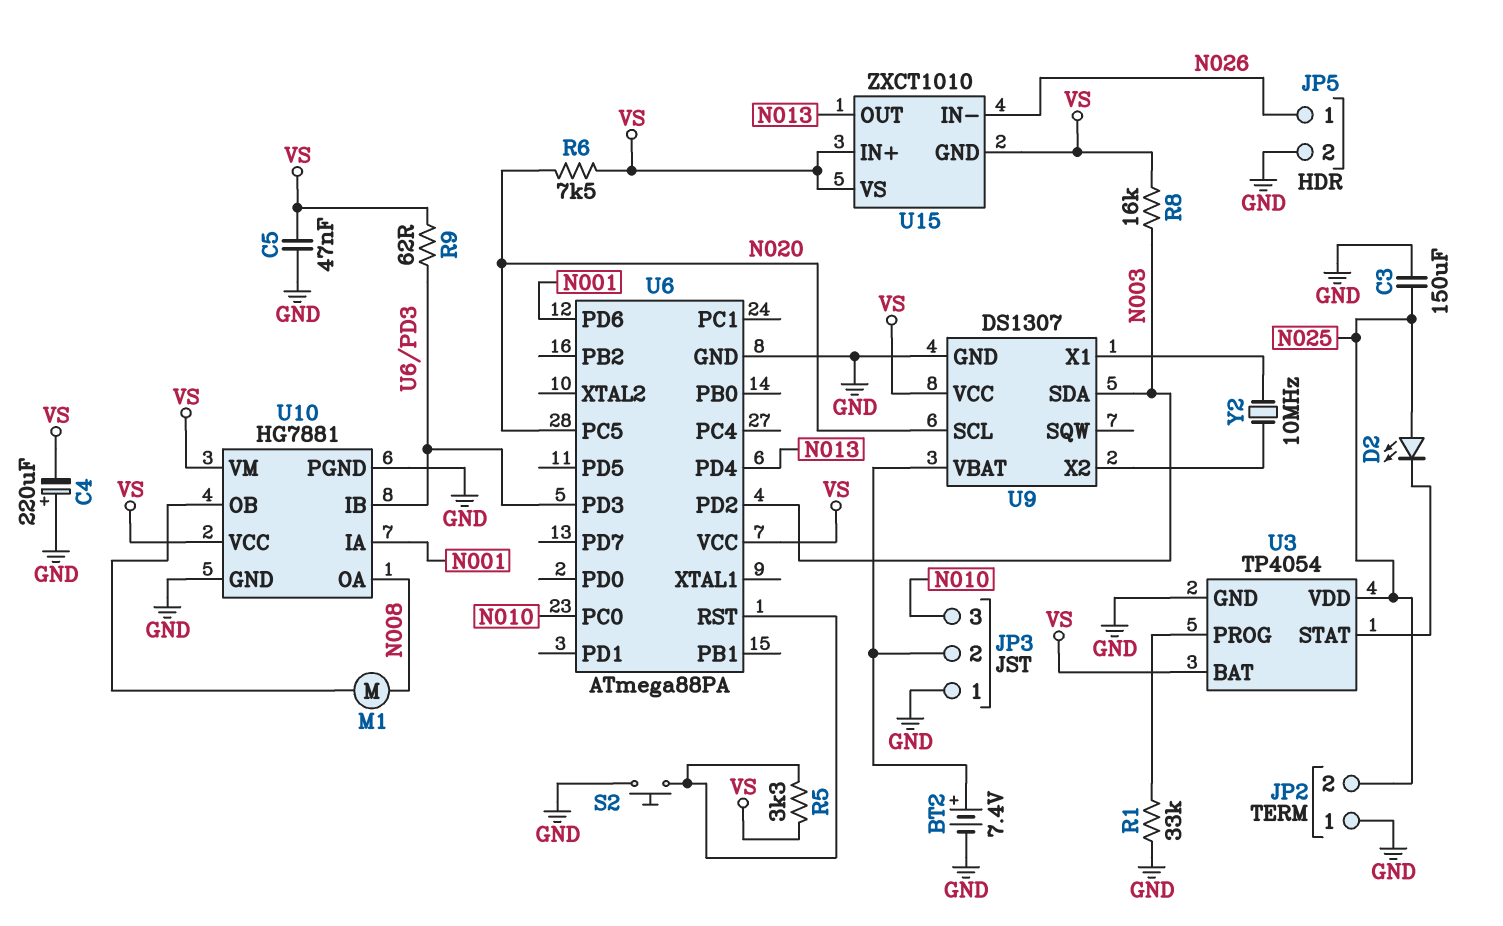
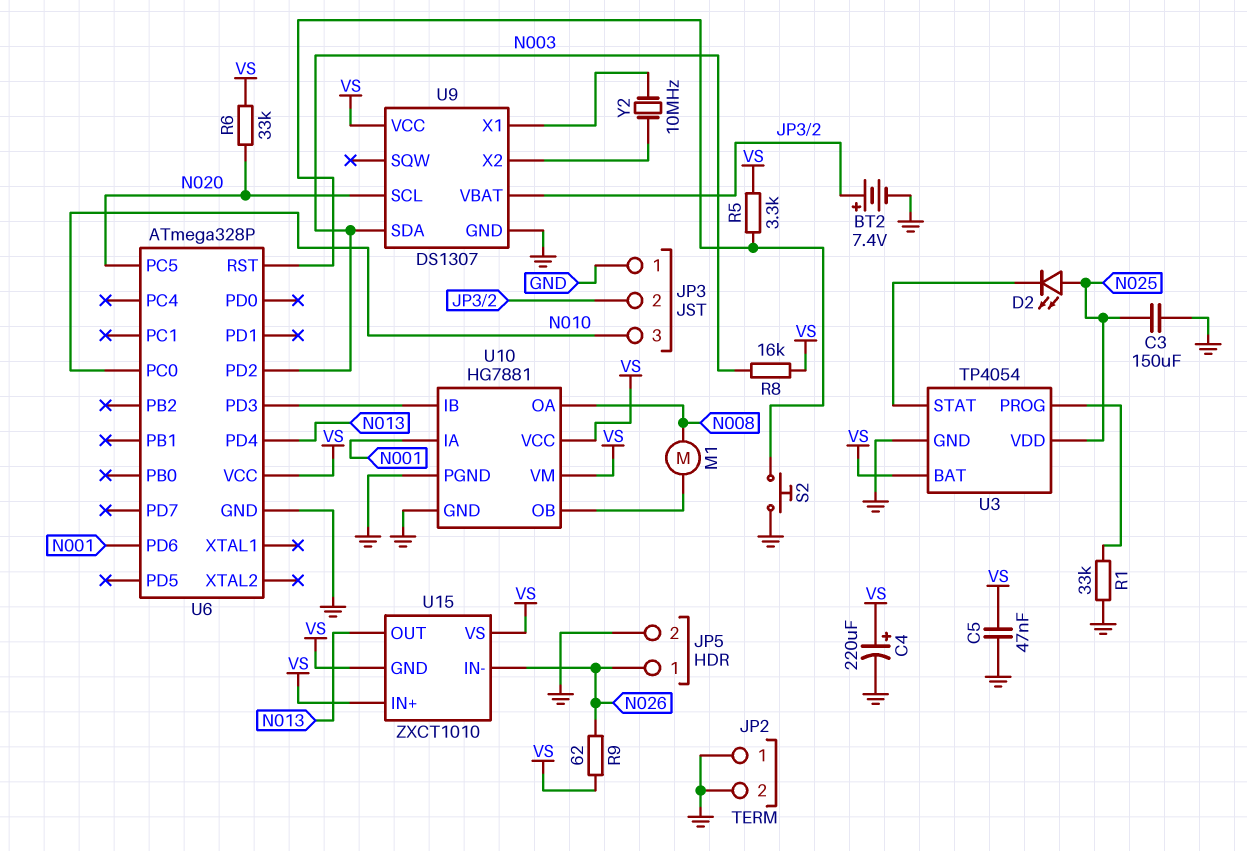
C4: 220uF (plus GND, minus VS) -> 220uF (plus VS, minus GND)
JP2 pin 2: N025 -> GND
R6: 7.5k (N020, VS) -> 33k (N020, VS)
R9: 62 (U6/PD3, VS) -> 62 (N026, VS)
U6: ATmega88PA -> ATmega328P

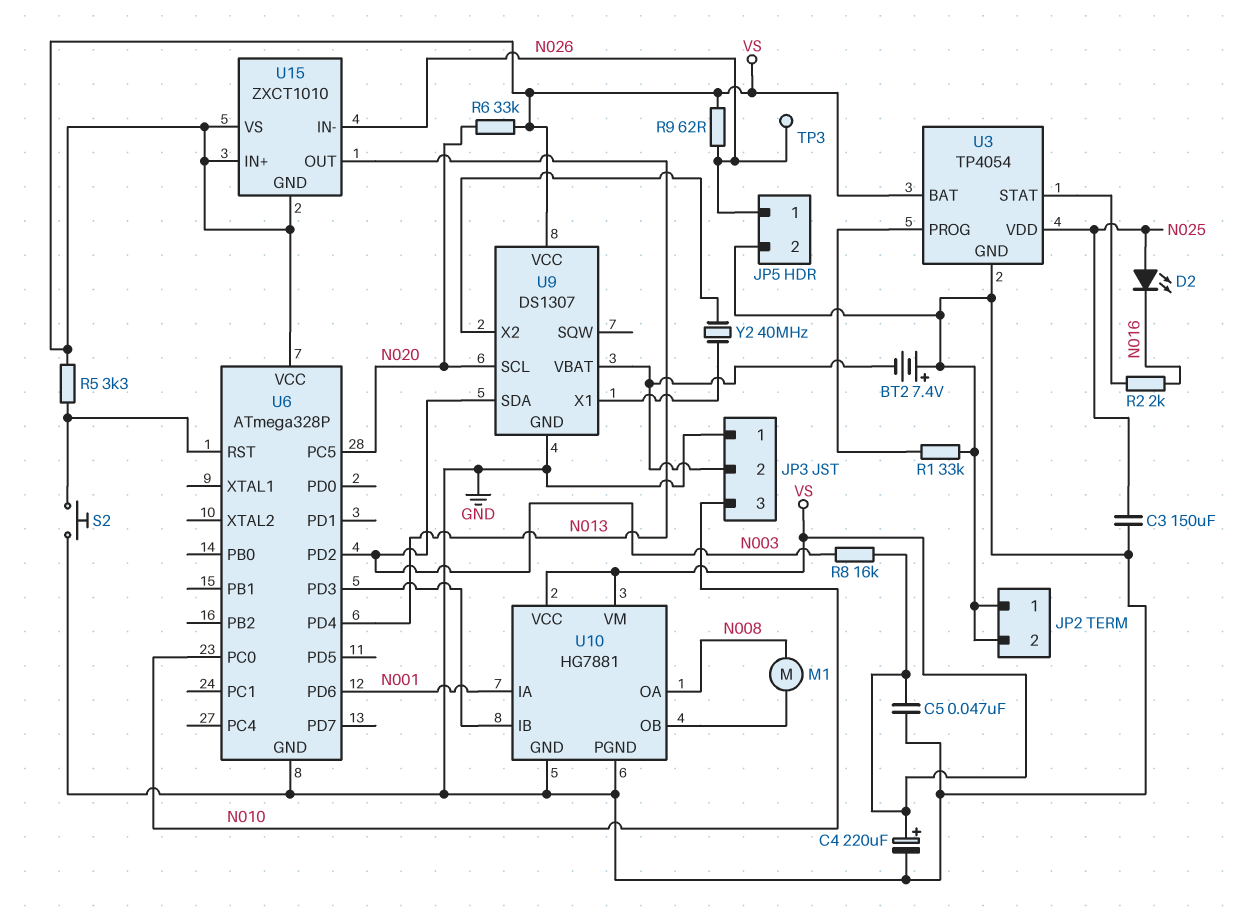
BT2: 7.4V (plus JP3/2, minus GND) -> 7.4V (plus GND, minus JP3/2)
D2: LED (A N025, K U3/STAT) -> LED (A N025, K N016)
R2: none -> 2k (N016, U3/STAT)
TP3: none -> test point (N026)
Y2: 10MHz (U9/X1, U9/X2) -> 40MHz (U9/X1, U9/X2)

